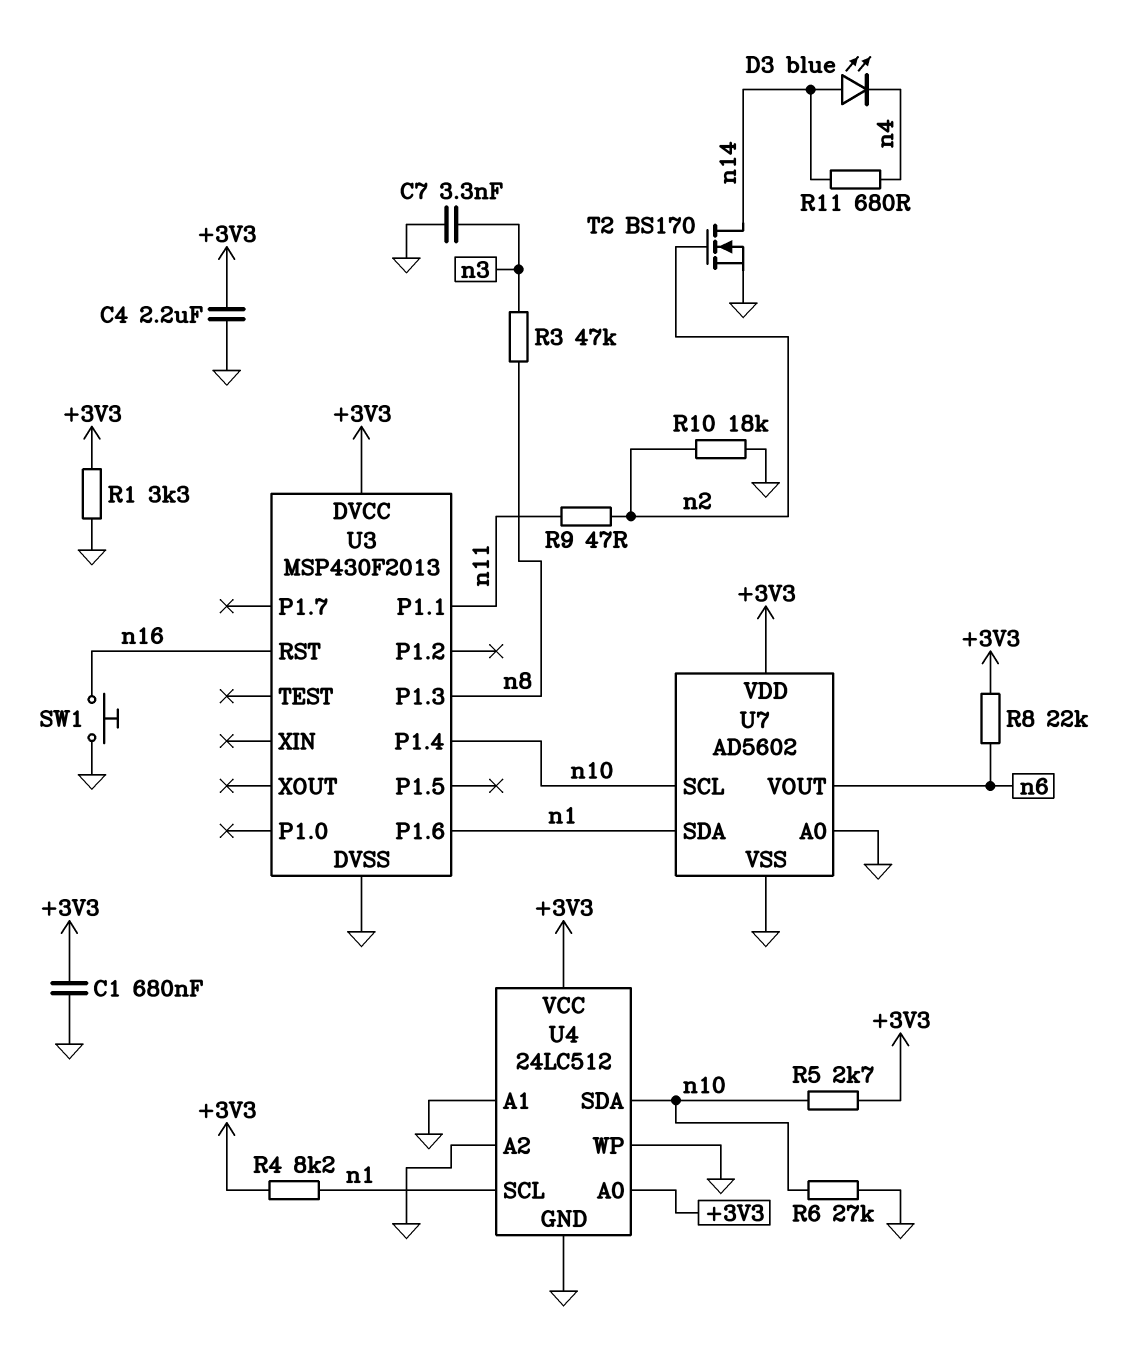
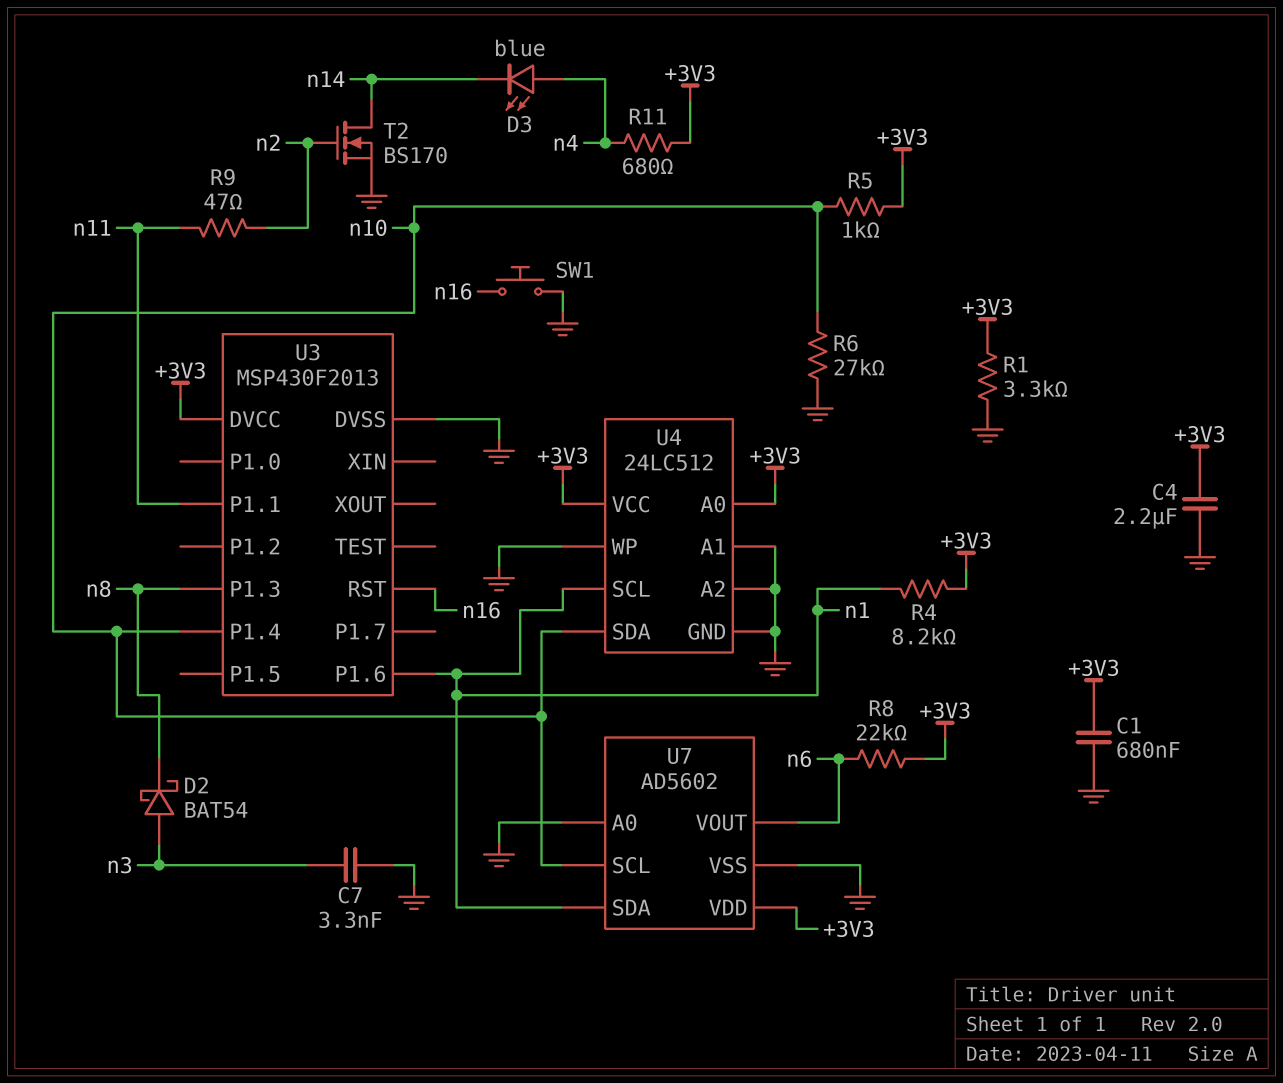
D2: none -> schottky BAT54 (A n3, K n8)
D3: LED blue (A n14, K n4) -> LED blue (A n4, K n14)
R3: 47k (n3, n8) -> none
R5: 2.7k (+3V3, n10) -> 1k (+3V3, n10)
R10: 18k (GND, n2) -> none
R11: 680 (n4, n14) -> 680 (+3V3, n4)

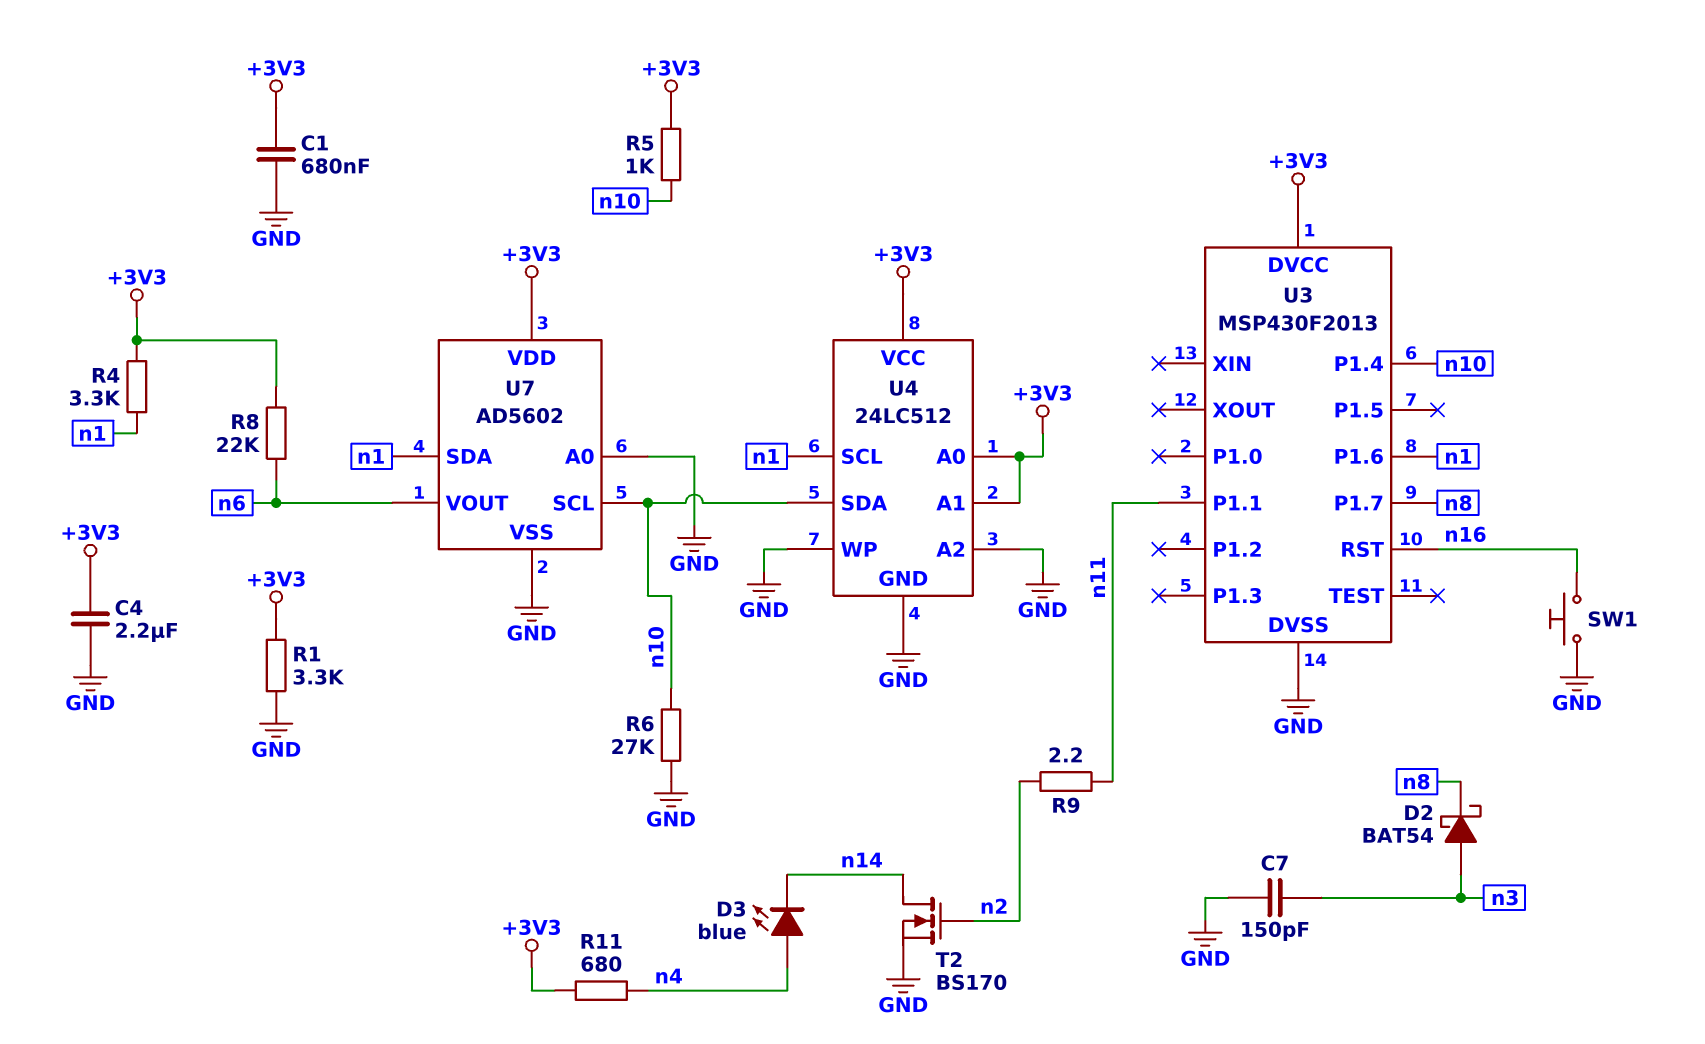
C7: 3.3nF (GND, n3) -> 150pF (GND, n3)
R4: 8.2k (+3V3, n1) -> 3.3k (+3V3, n1)
R9: 47 (n2, n11) -> 2.2 (n2, n11)
U3 pin P1.3: n8 -> none
U3 pin P1.7: none -> n8
U4 pin A1: GND -> +3V3

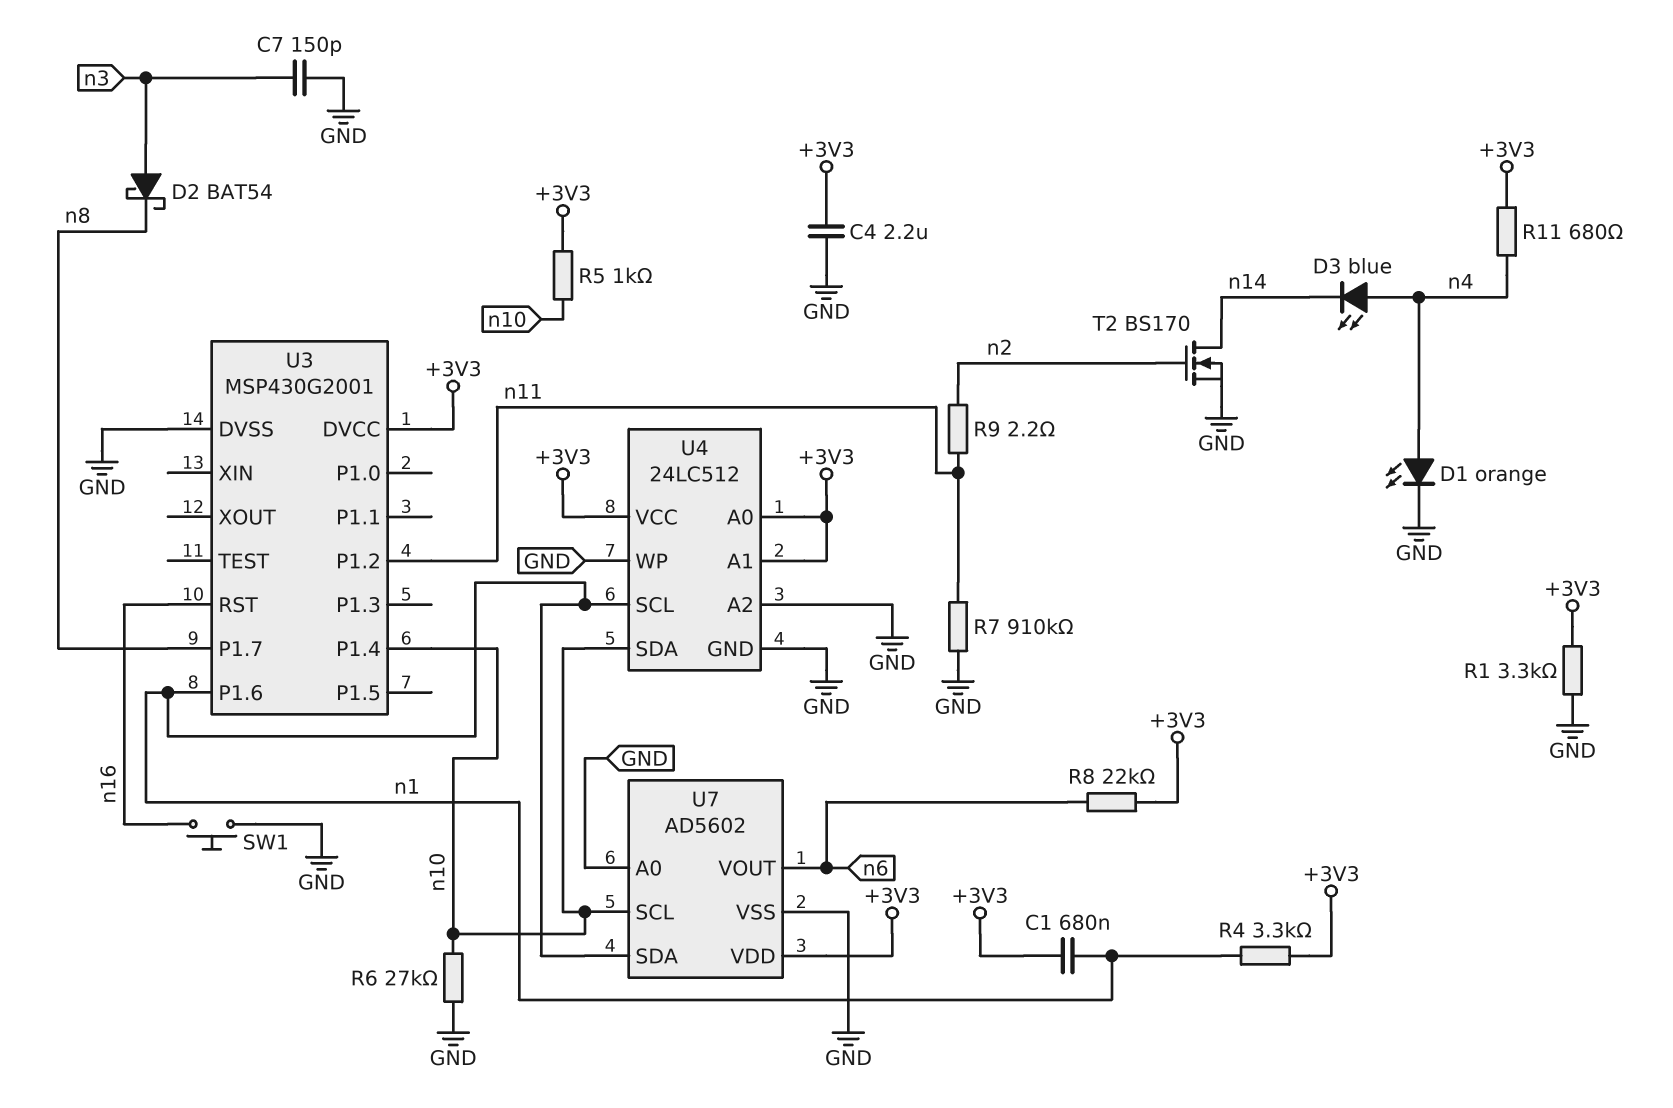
C1: 680nF (+3V3, GND) -> 680nF (+3V3, n1)
D1: none -> LED orange (A n4, K GND)
R7: none -> 910k (GND, n11)
U3: MSP430F2013 -> MSP430G2001
U3 pin P1.1: n11 -> none
U3 pin P1.2: none -> n11

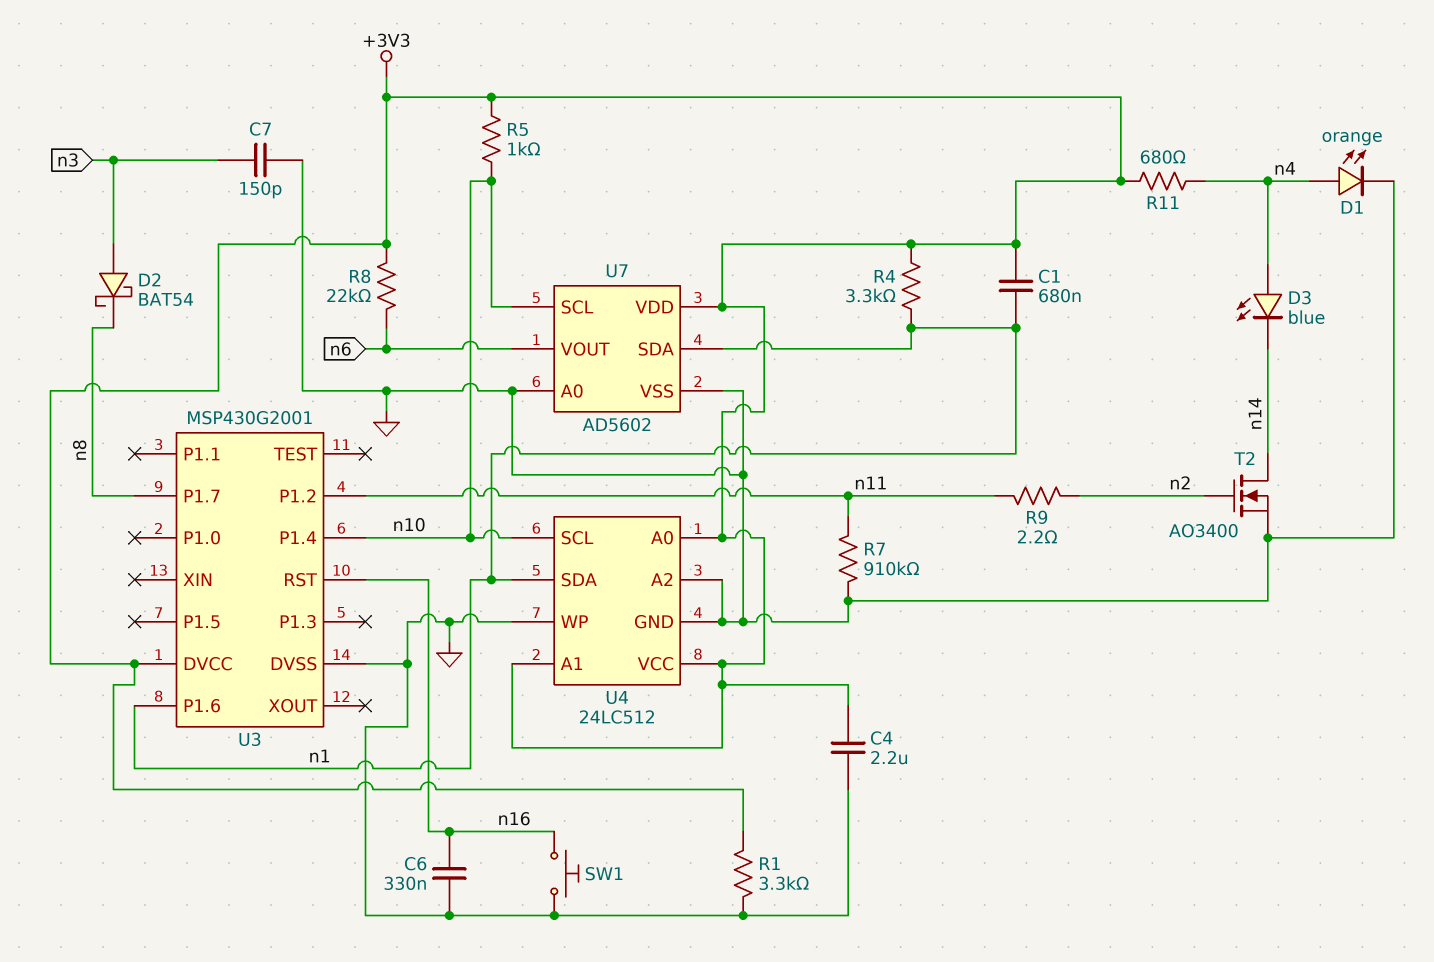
C6: none -> 330nF (GND, n16)
R6: 27k (GND, n10) -> none
T2: NMOS BS170 (G n2, D n14, S GND) -> NMOS AO3400 (G n2, D n14, S GND)
U4 pin SCL: n1 -> n10
U4 pin SDA: n10 -> n1

